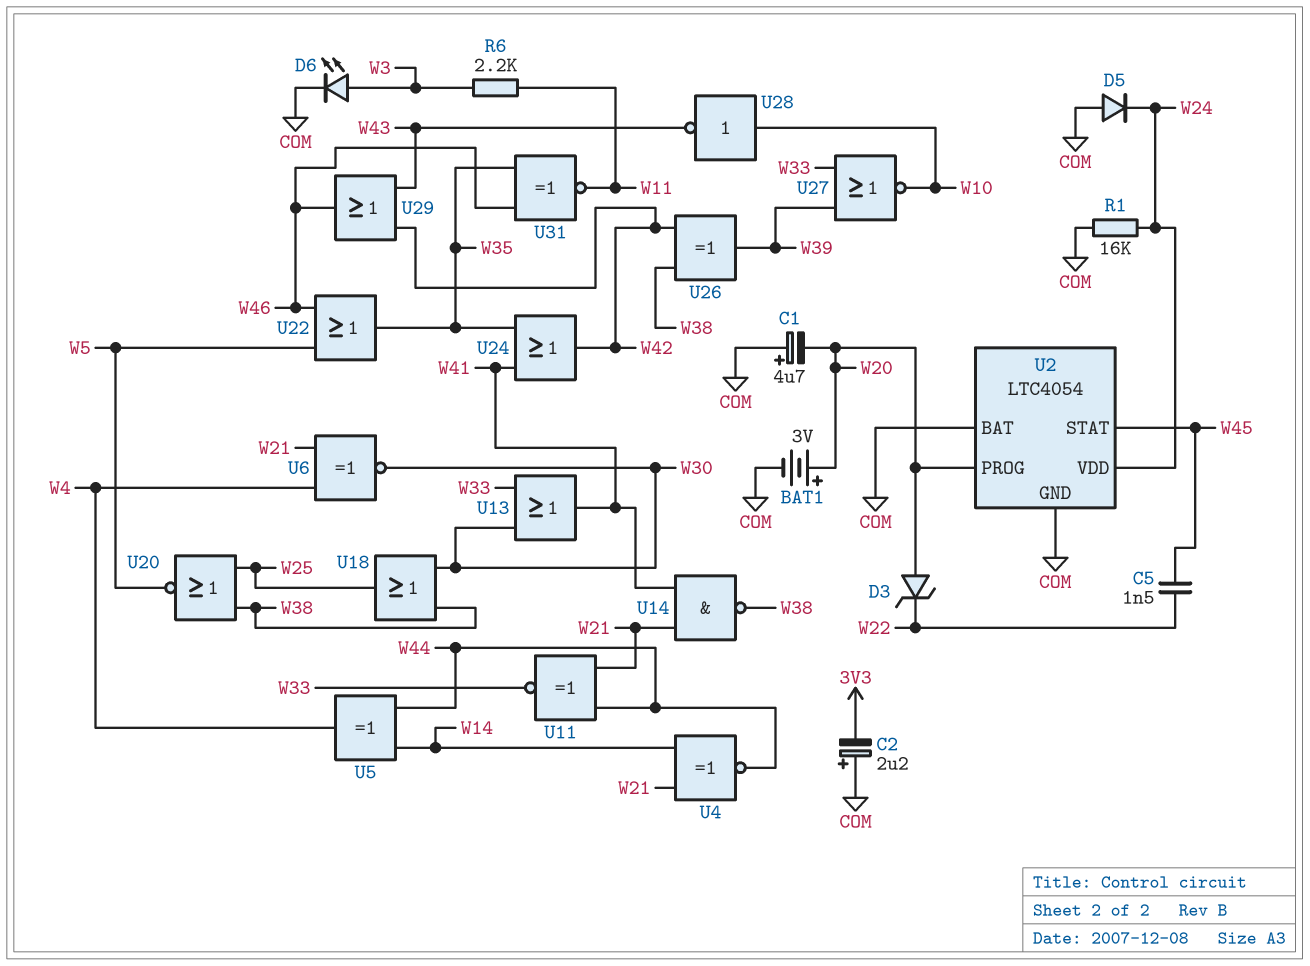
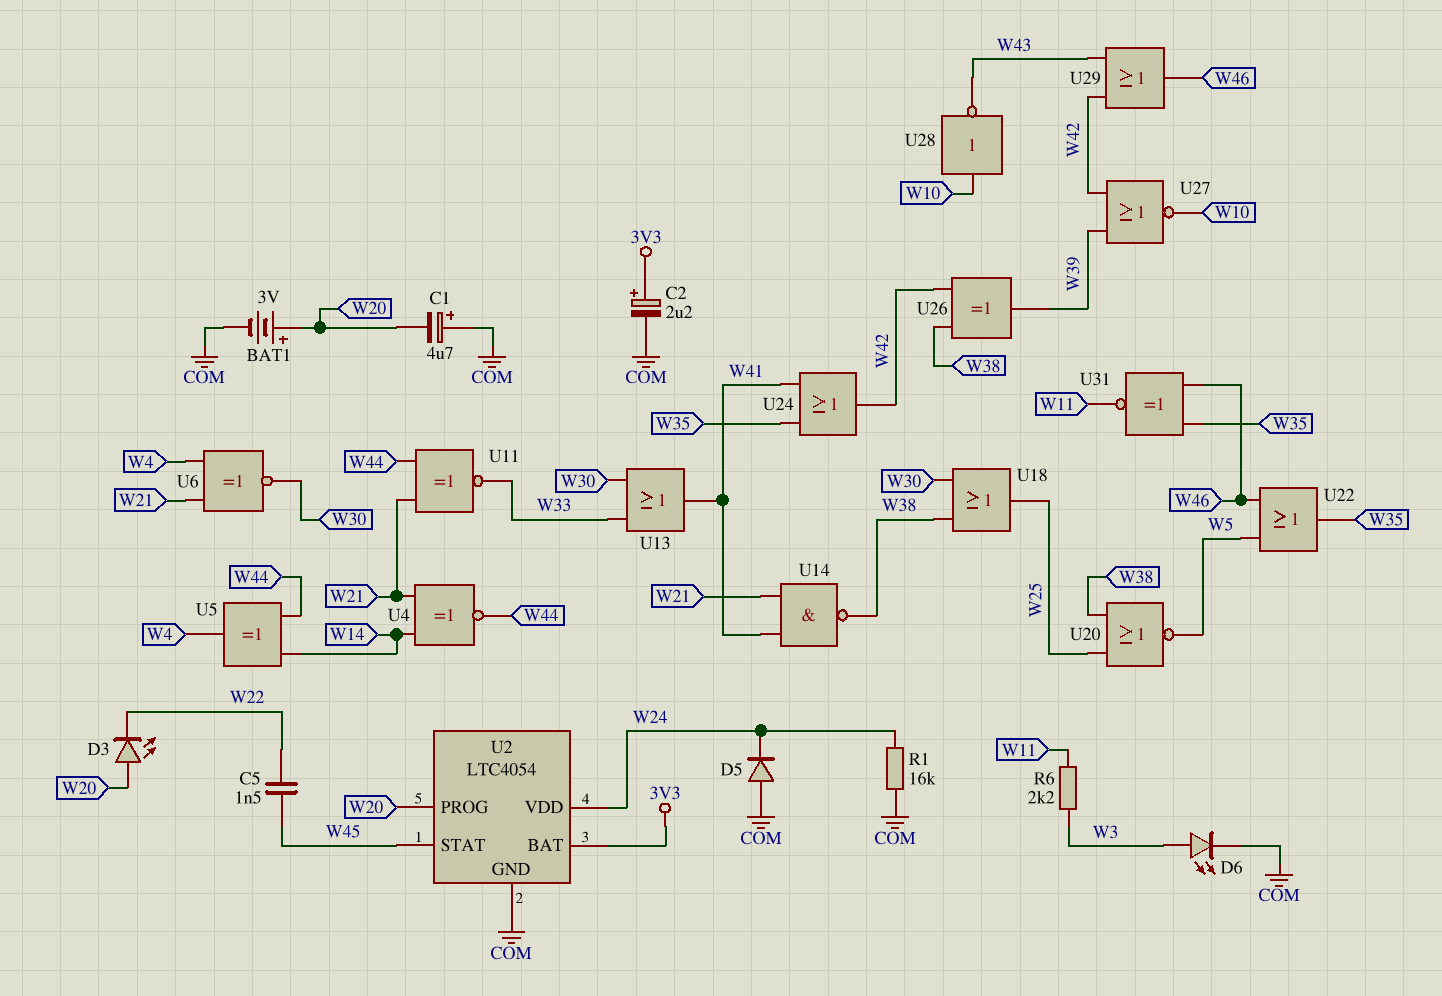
C2: 2.2uF (plus COM, minus 3V3) -> 2.2uF (plus 3V3, minus COM)
D3: zener (A W20, K W22) -> LED (A W20, K W22)
U2 pin BAT: COM -> 3V3
U27: NOR (in W33, in W39, out W10) -> NOR (in W39, in W42, out W10)

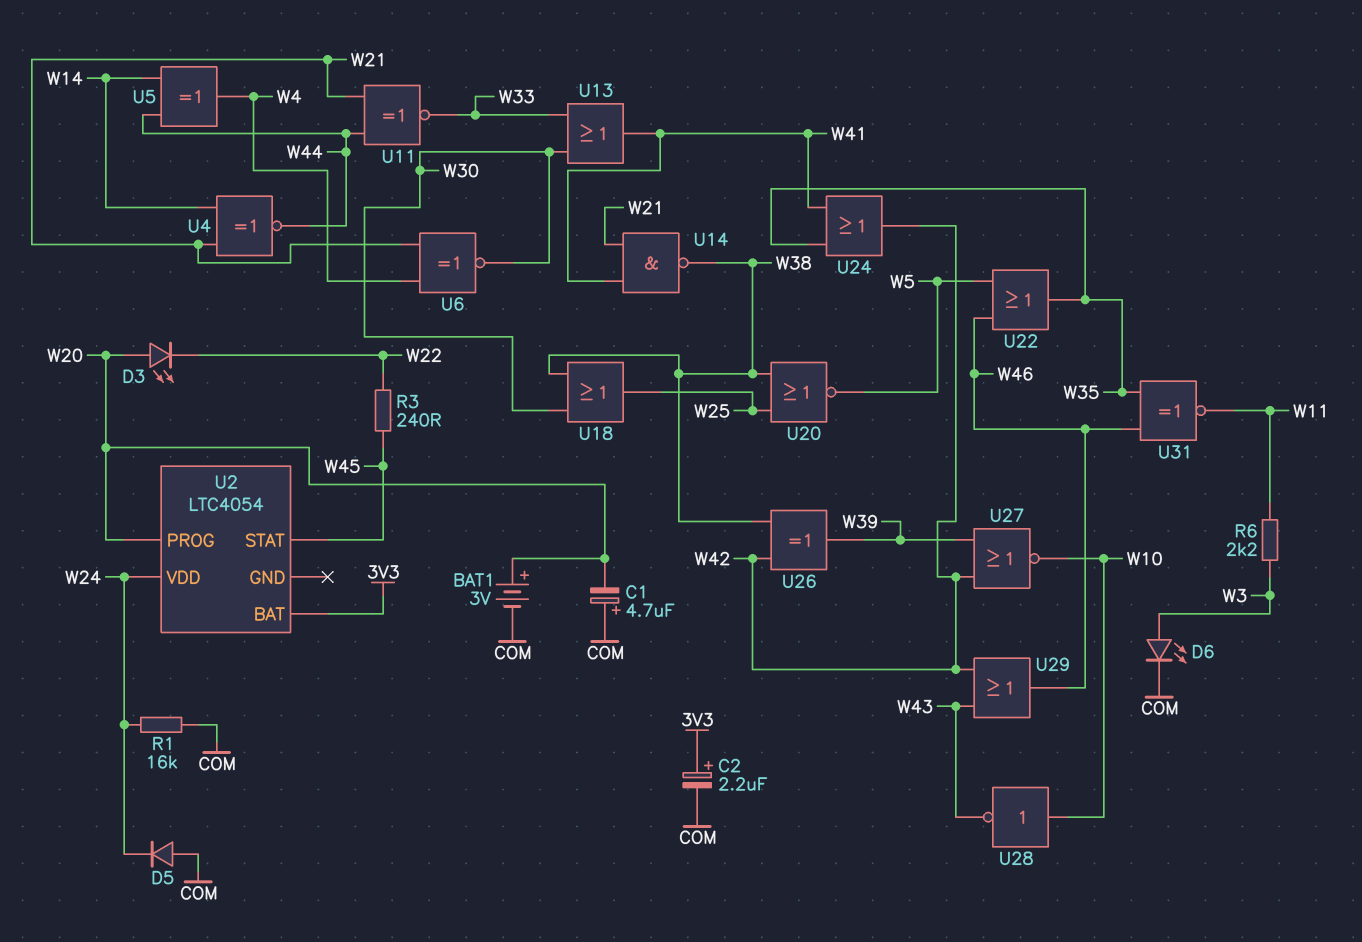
C5: 1.5nF (W22, W45) -> none
R3: none -> 240 (W22, W45)
U2 pin GND: COM -> none

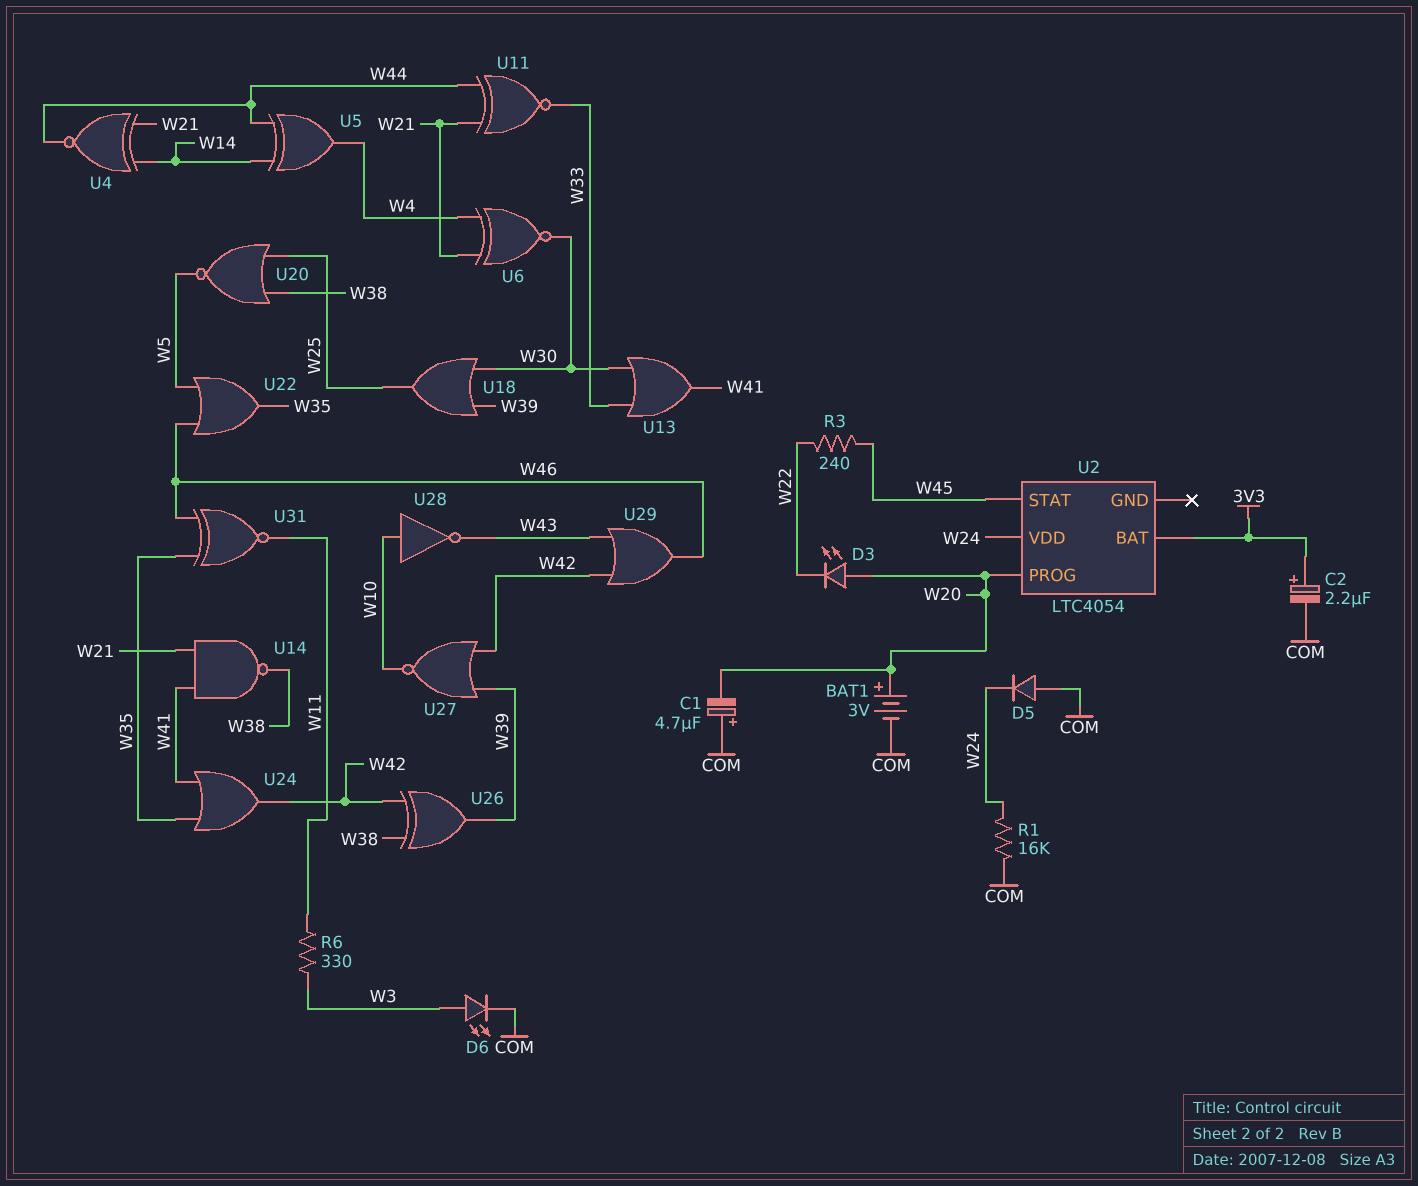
R6: 2.2k (W3, W11) -> 330 (W3, W11)
U18: OR (in W30, in W38, out W25) -> OR (in W30, in W39, out W25)

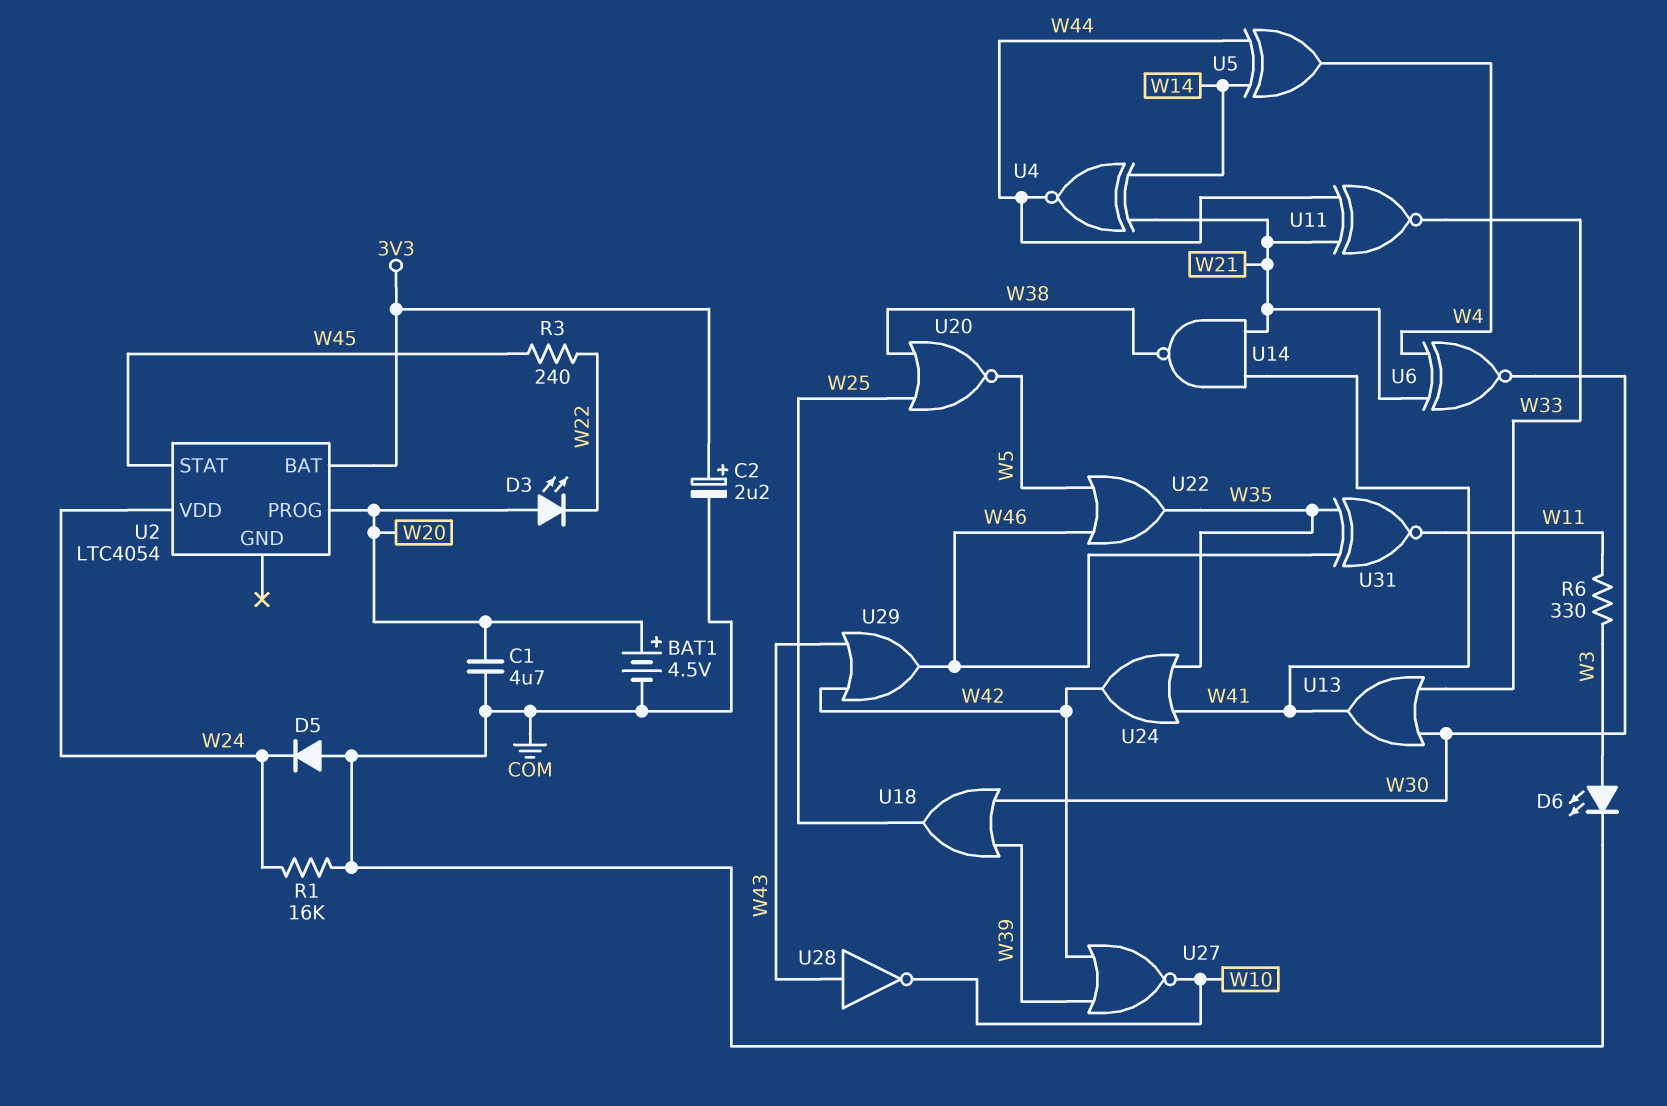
BAT1: 3V (plus W20, minus COM) -> 4.5V (plus W20, minus COM)
C1: 4.7uF (plus COM, minus W20) -> 4.7uF (COM, W20)
U26: XOR (in W38, in W42, out W39) -> none
U28: NOT (in W10, out W43) -> NOT (in W43, out W10)

